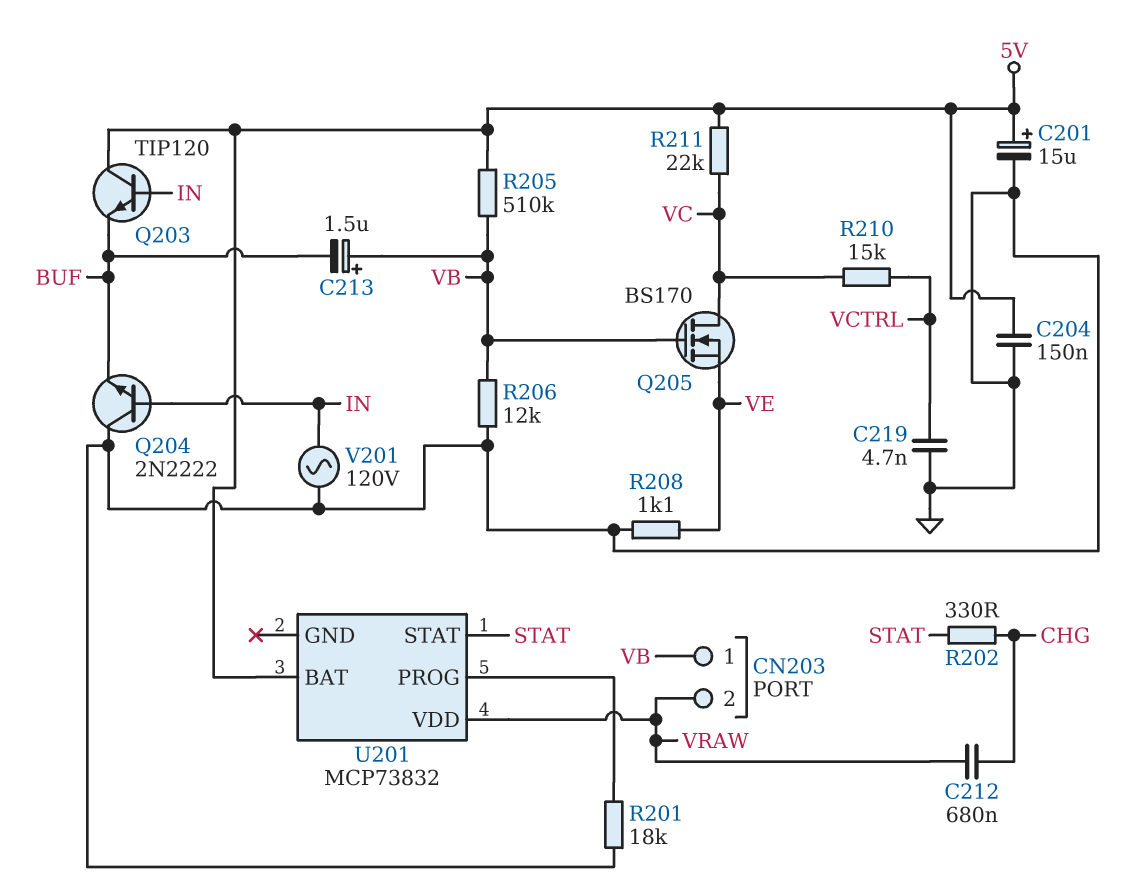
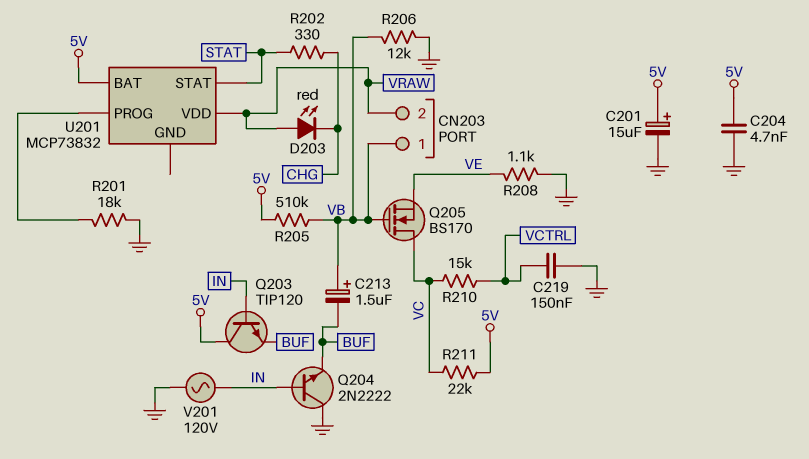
C204: 150nF (5V, GND) -> 4.7nF (5V, GND)
C212: 680nF (CHG, VRAW) -> none
C219: 4.7nF (GND, VCTRL) -> 150nF (GND, VCTRL)
D203: none -> LED red (A VRAW, K CHG)

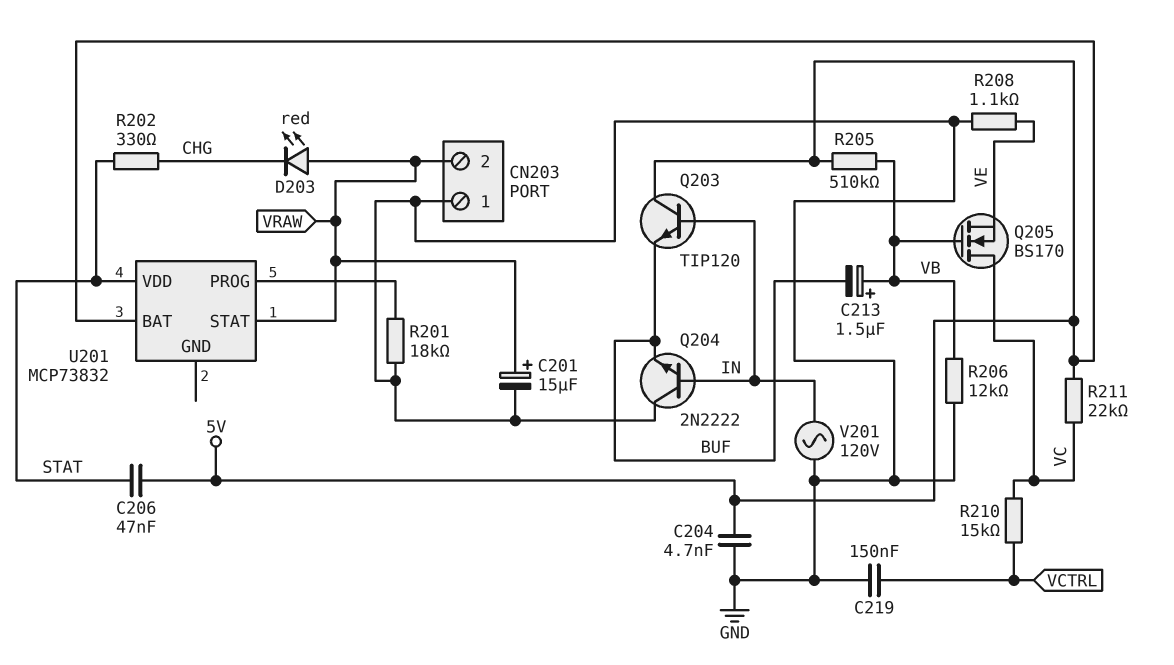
C201: 15uF (plus 5V, minus GND) -> 15uF (plus VRAW, minus GND)
C206: none -> 47nF (5V, STAT)
CN203 pin 1: VB -> GND
U201 pin STAT: STAT -> VRAW
U201 pin VDD: VRAW -> STAT

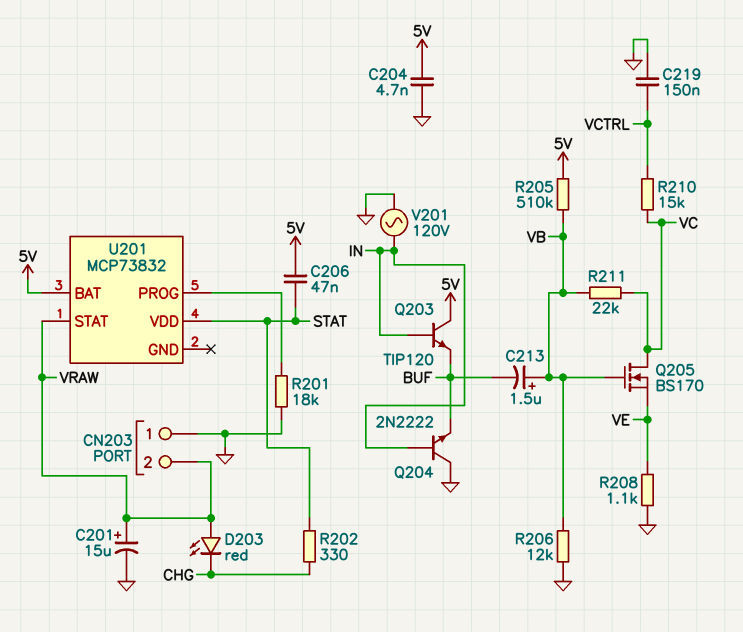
R211: 22k (5V, VC) -> 22k (VB, VC)

